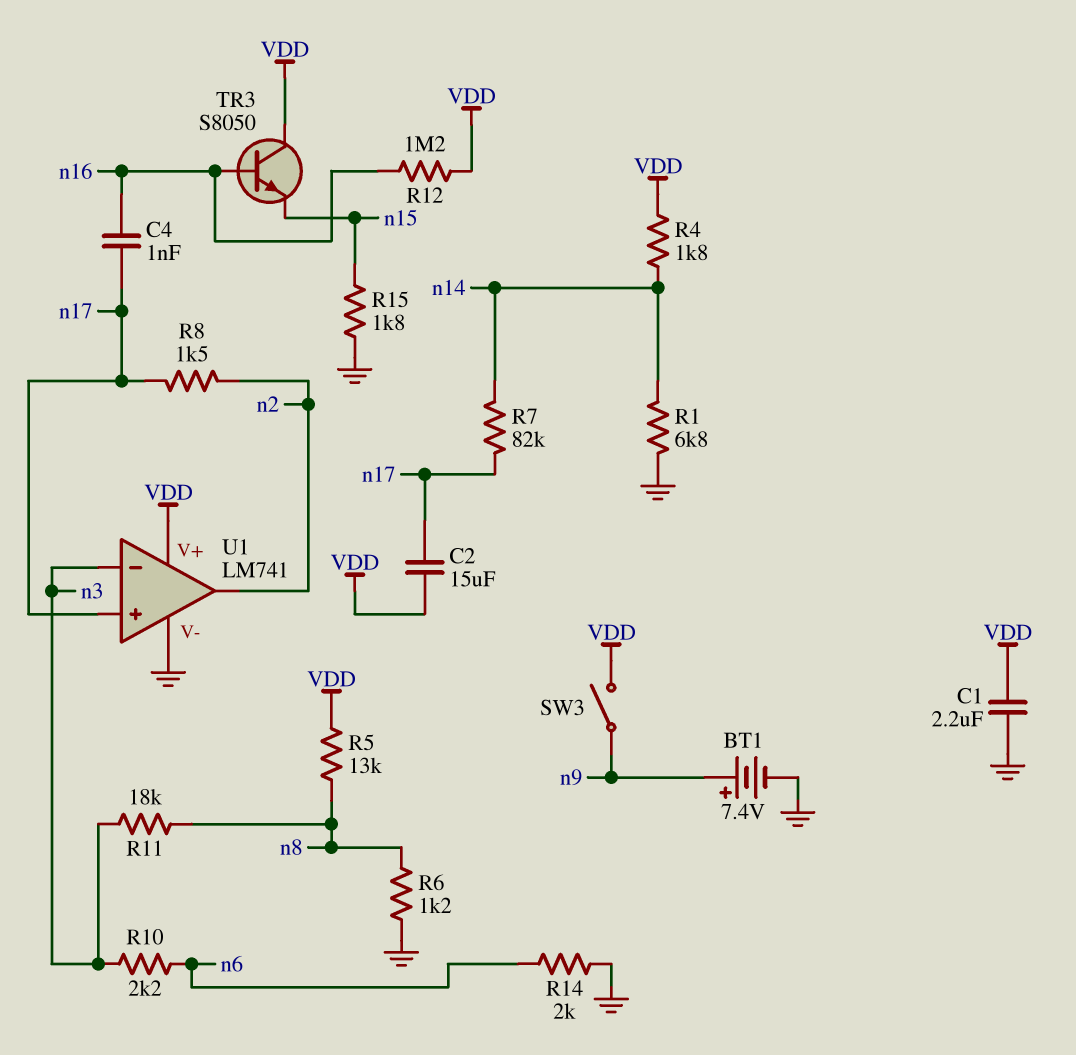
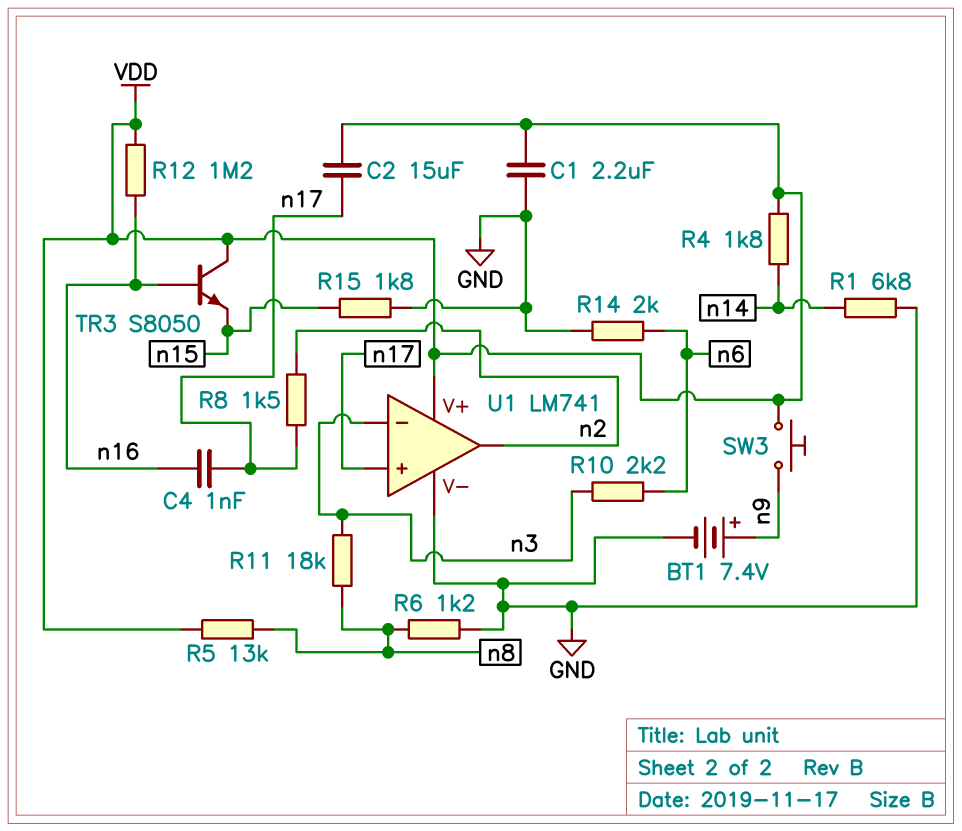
R7: 82k (n14, n17) -> none
SW3: switch (VDD, n9) -> button (VDD, n9)

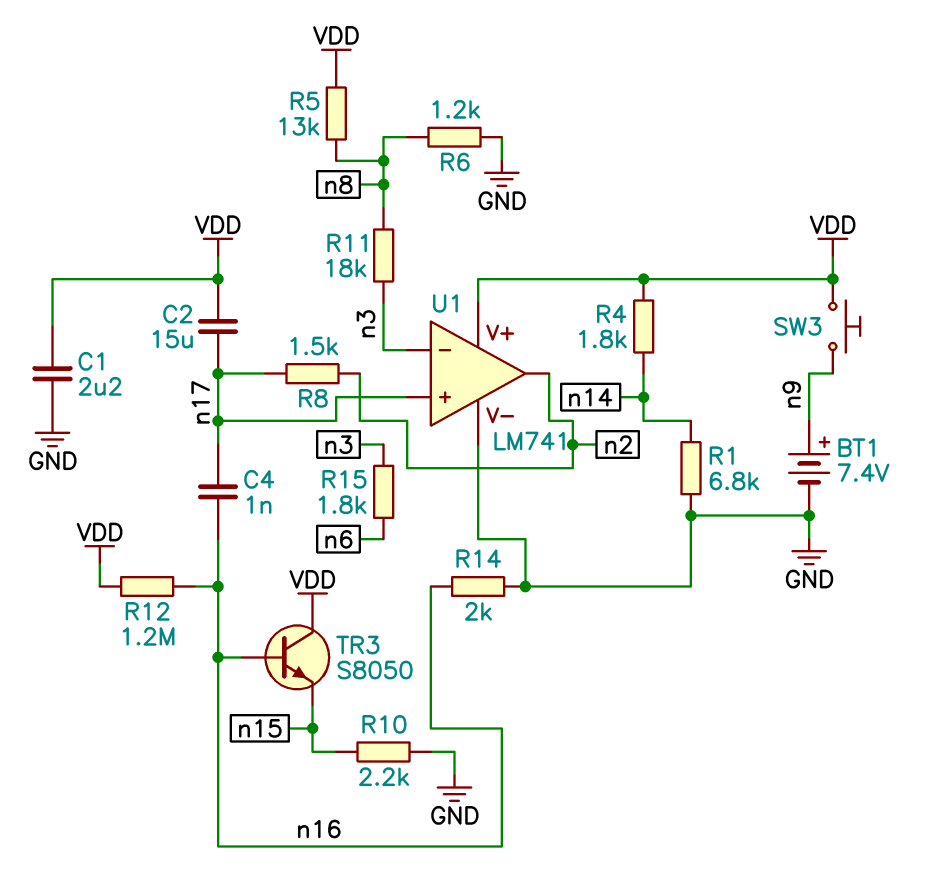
R10: 2.2k (n3, n6) -> 2.2k (GND, n15)
R14: 2k (GND, n6) -> 2k (GND, n16)
R15: 1.8k (GND, n15) -> 1.8k (n3, n6)

